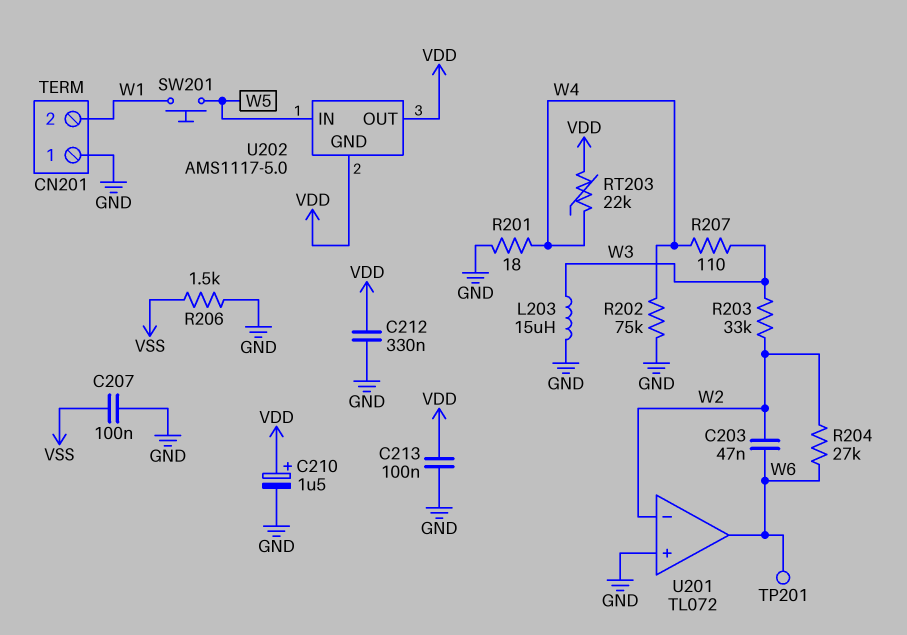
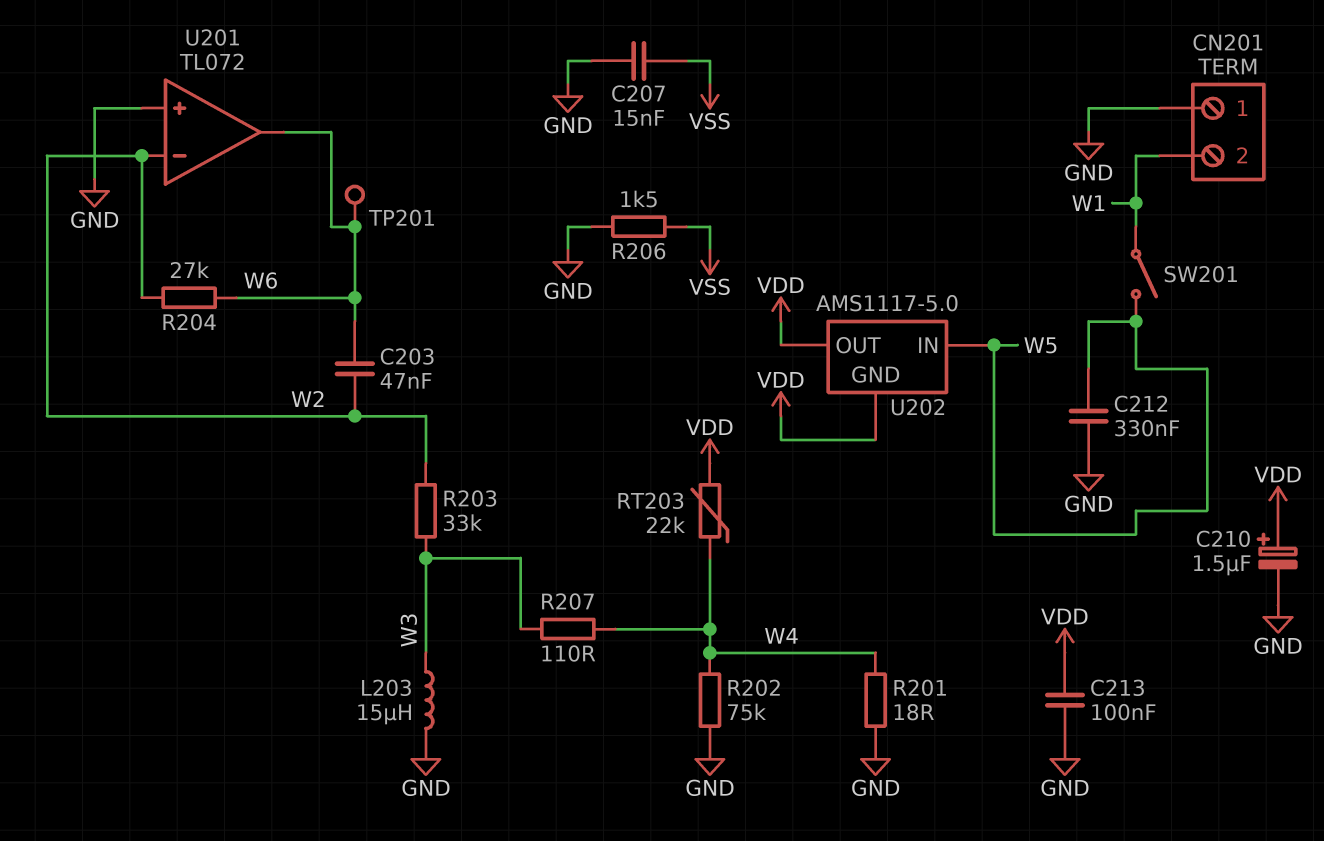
C207: 100nF (GND, VSS) -> 15nF (GND, VSS)
C212: 330nF (GND, VDD) -> 330nF (GND, W5)
SW201: button (W1, W5) -> switch (W1, W5)

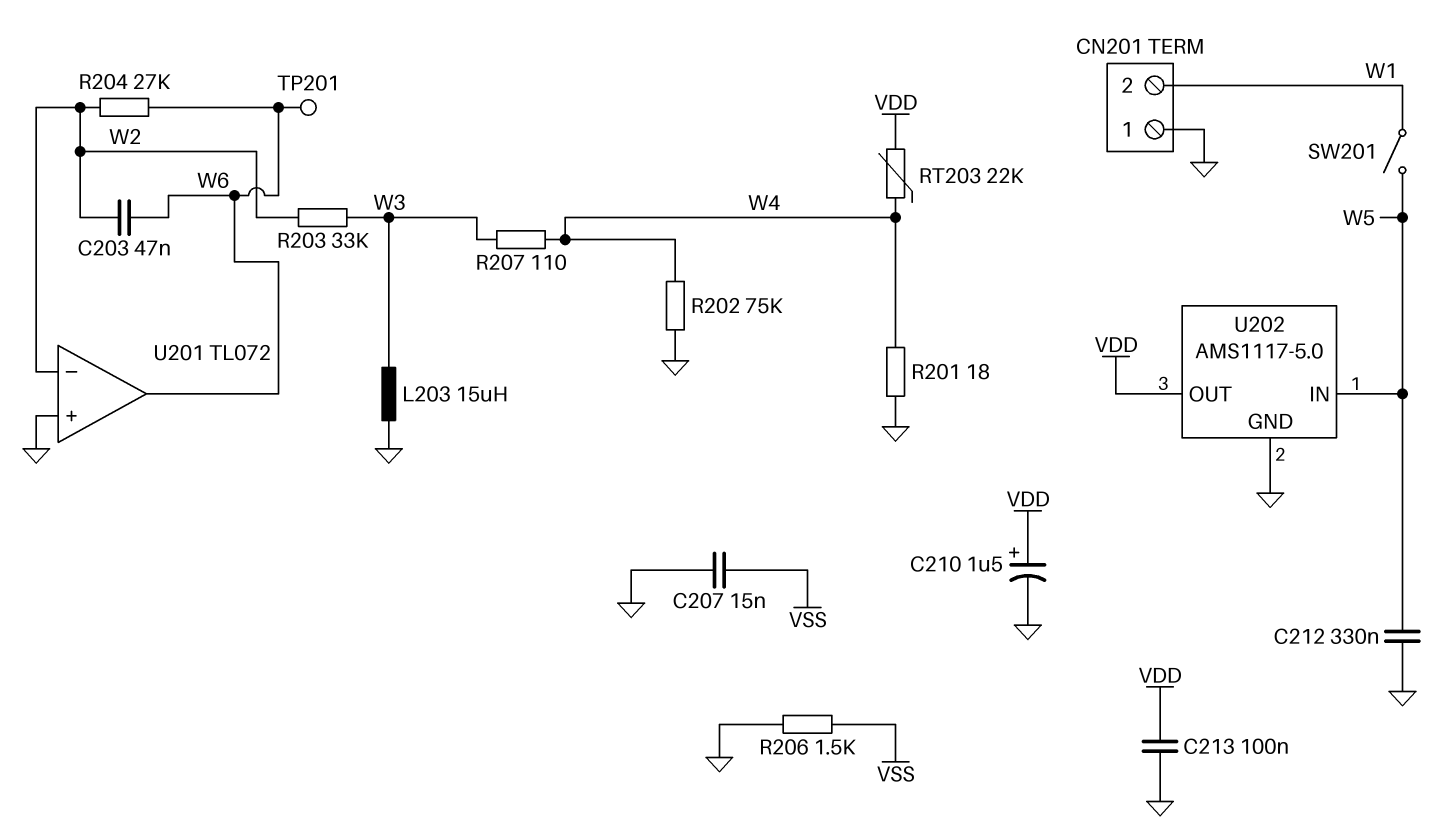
U202 pin GND: VDD -> GND

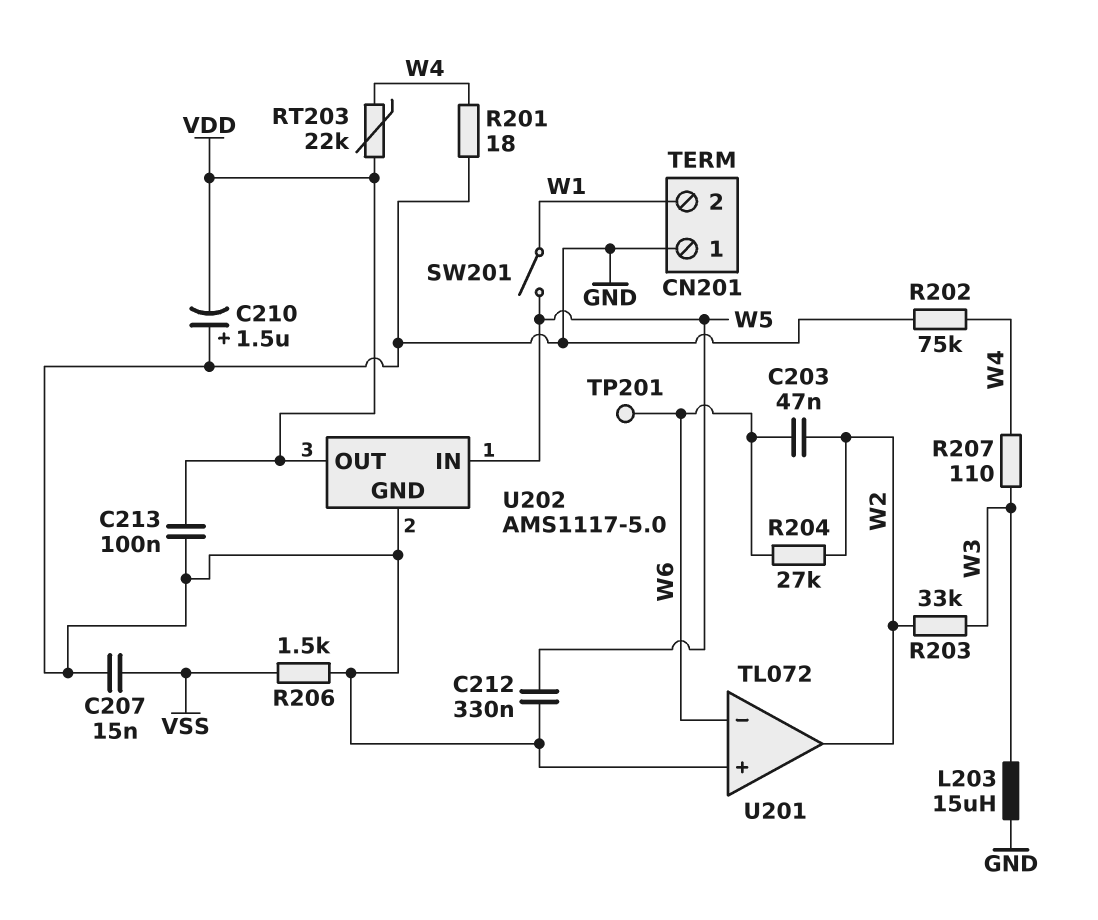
C210: 1.5uF (plus VDD, minus GND) -> 1.5uF (plus GND, minus VDD)
U201 pin in-: W2 -> W6
U201 pin out: W6 -> W2

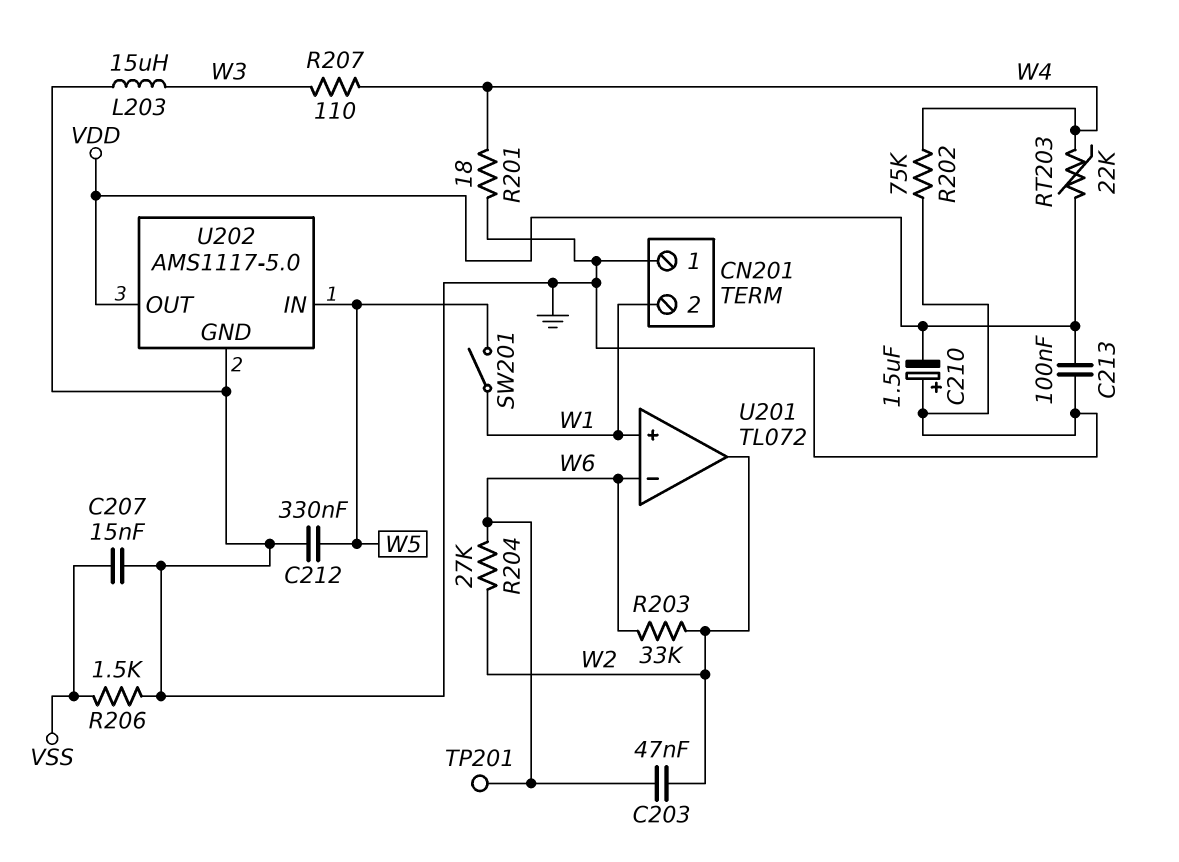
R203: 33k (W2, W3) -> 33k (W2, W6)
U201 pin in+: GND -> W1

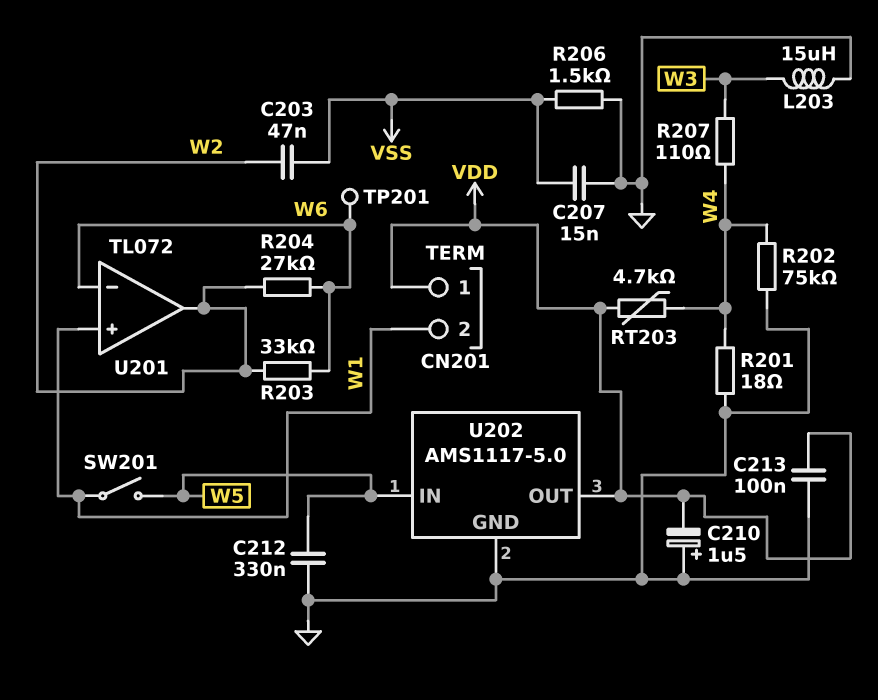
C203: 47nF (W2, W6) -> 47nF (VSS, W2)
CN201 pin 1: GND -> VDD
RT203: 22k (VDD, W4) -> 4.7k (VDD, W4)

